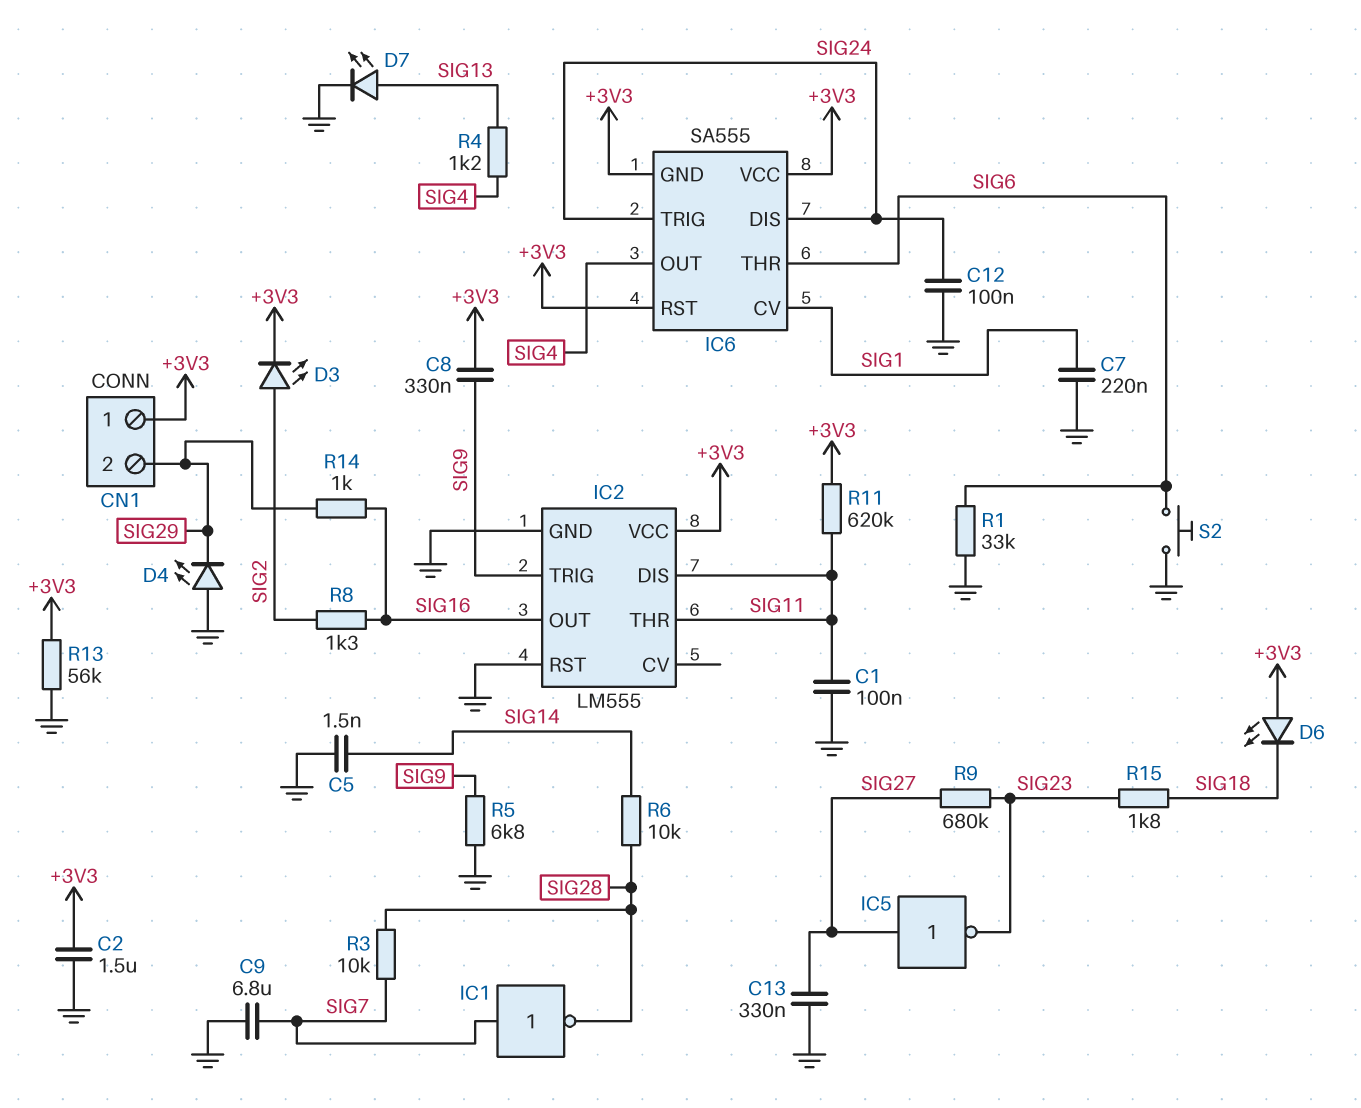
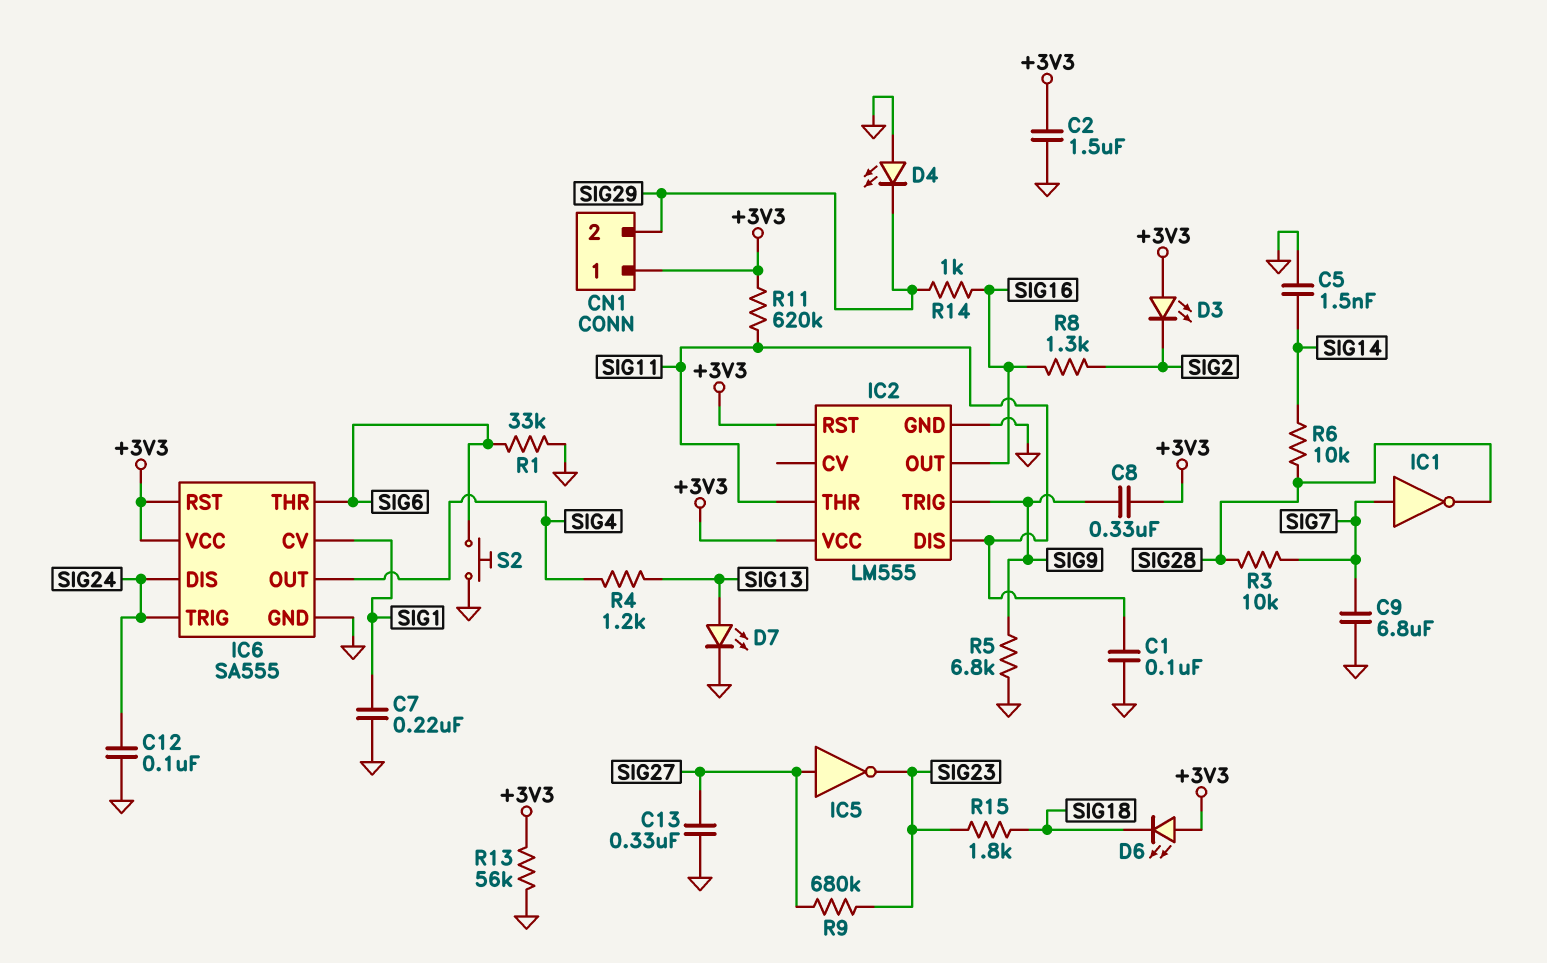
D3: LED (A SIG2, K +3V3) -> LED (A +3V3, K SIG2)
IC2 pin RST: GND -> +3V3
IC6 pin GND: +3V3 -> GND

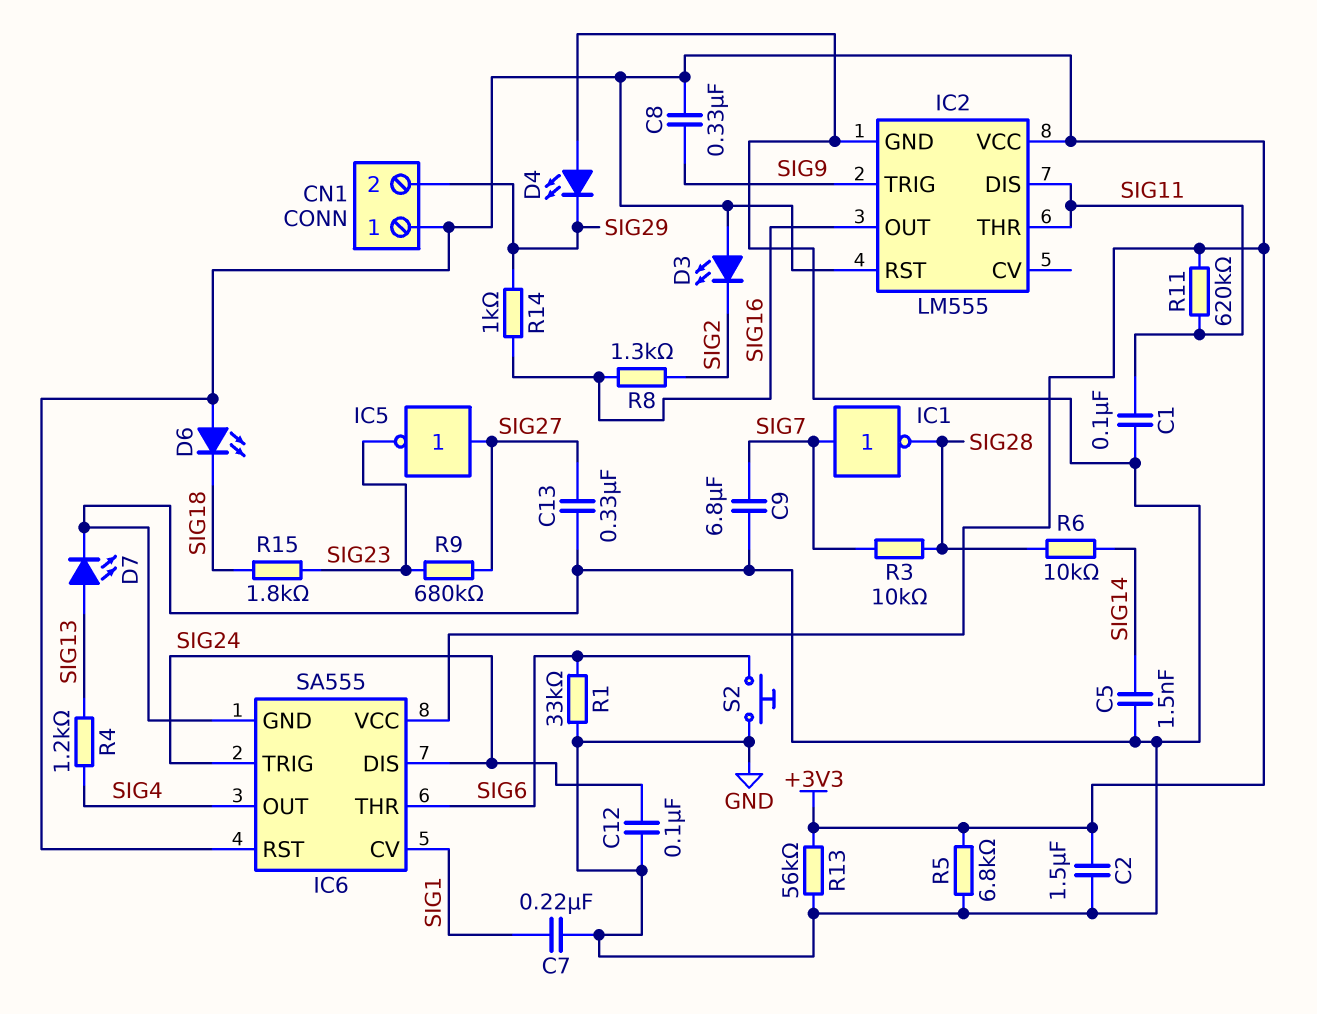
R5: 6.8k (GND, SIG9) -> 6.8k (+3V3, GND)

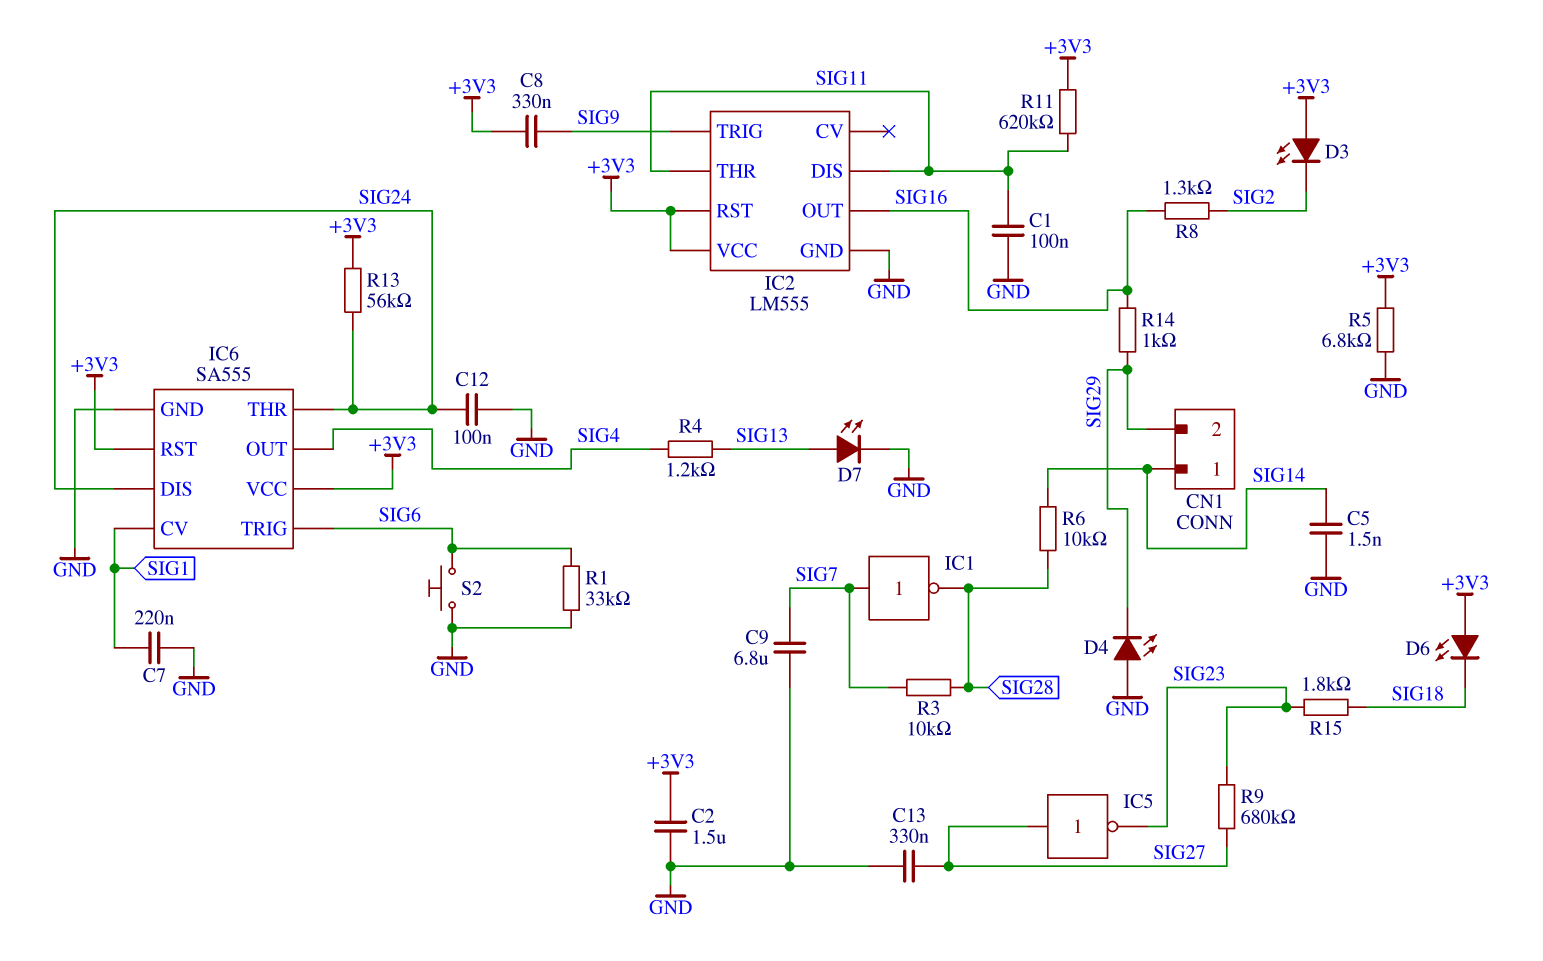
CN1 pin 1: +3V3 -> SIG14
IC6 pin THR: SIG6 -> SIG24
IC6 pin TRIG: SIG24 -> SIG6
R13: 56k (+3V3, GND) -> 56k (+3V3, SIG24)

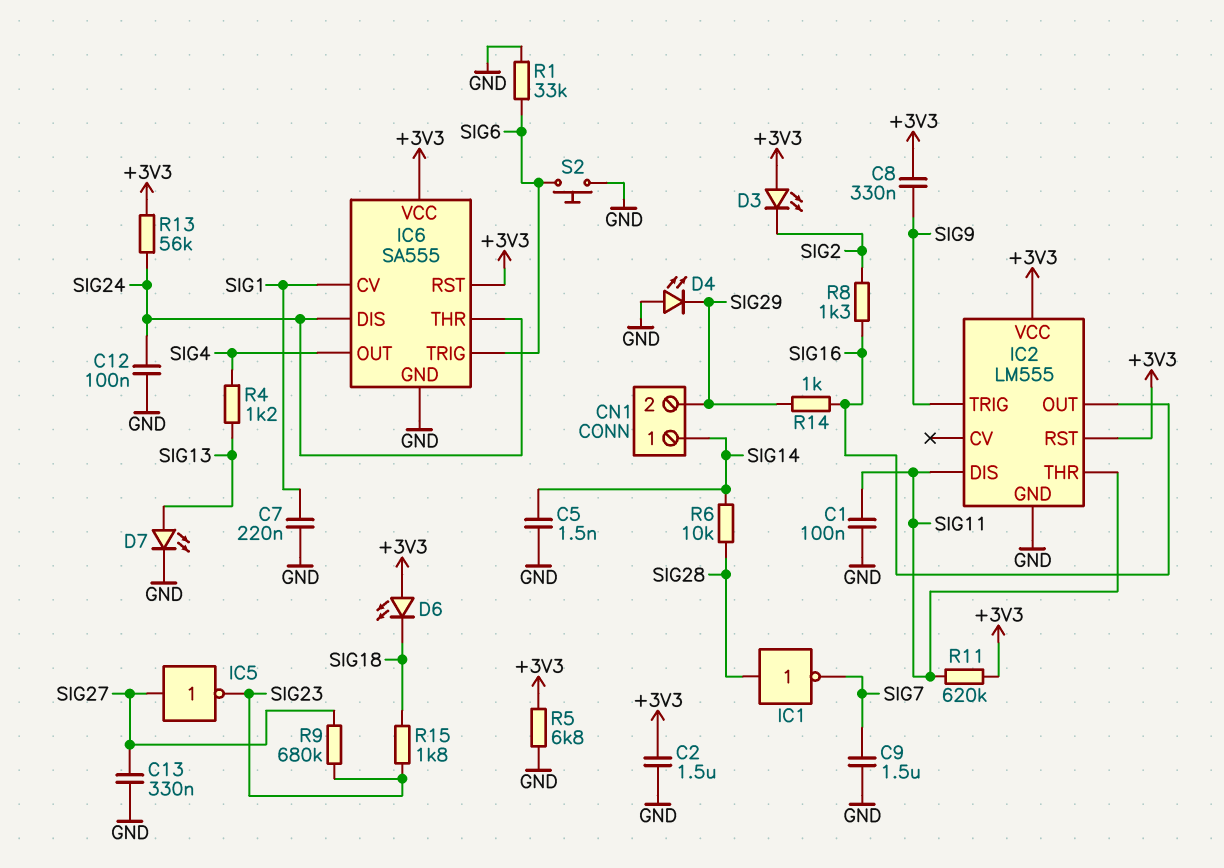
C9: 6.8uF (GND, SIG7) -> 1.5uF (GND, SIG7)
IC1: NOT (in SIG7, out SIG28) -> NOT (in SIG28, out SIG7)
R3: 10k (SIG7, SIG28) -> none

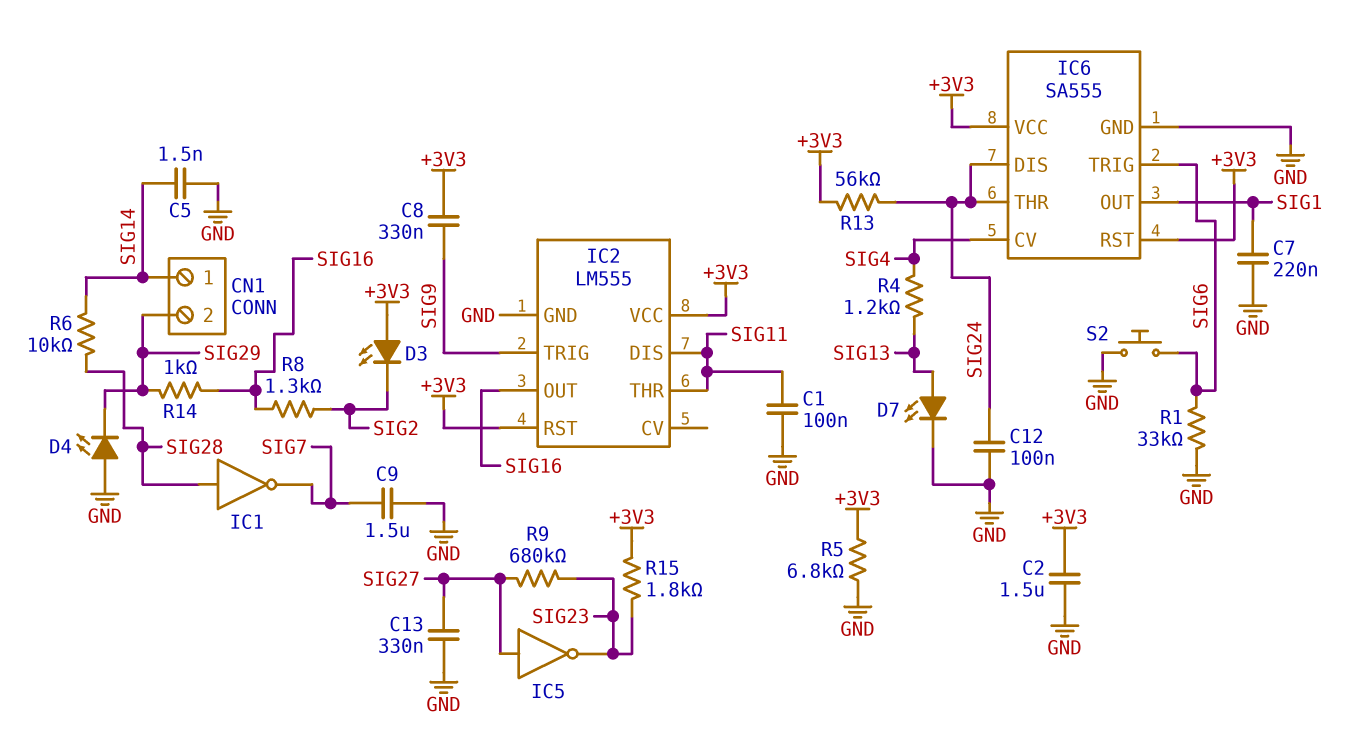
D6: LED (A +3V3, K SIG18) -> none
IC6 pin CV: SIG1 -> SIG4
IC6 pin OUT: SIG4 -> SIG1
R11: 620k (+3V3, SIG11) -> none
R15: 1.8k (SIG18, SIG23) -> 1.8k (+3V3, SIG23)

